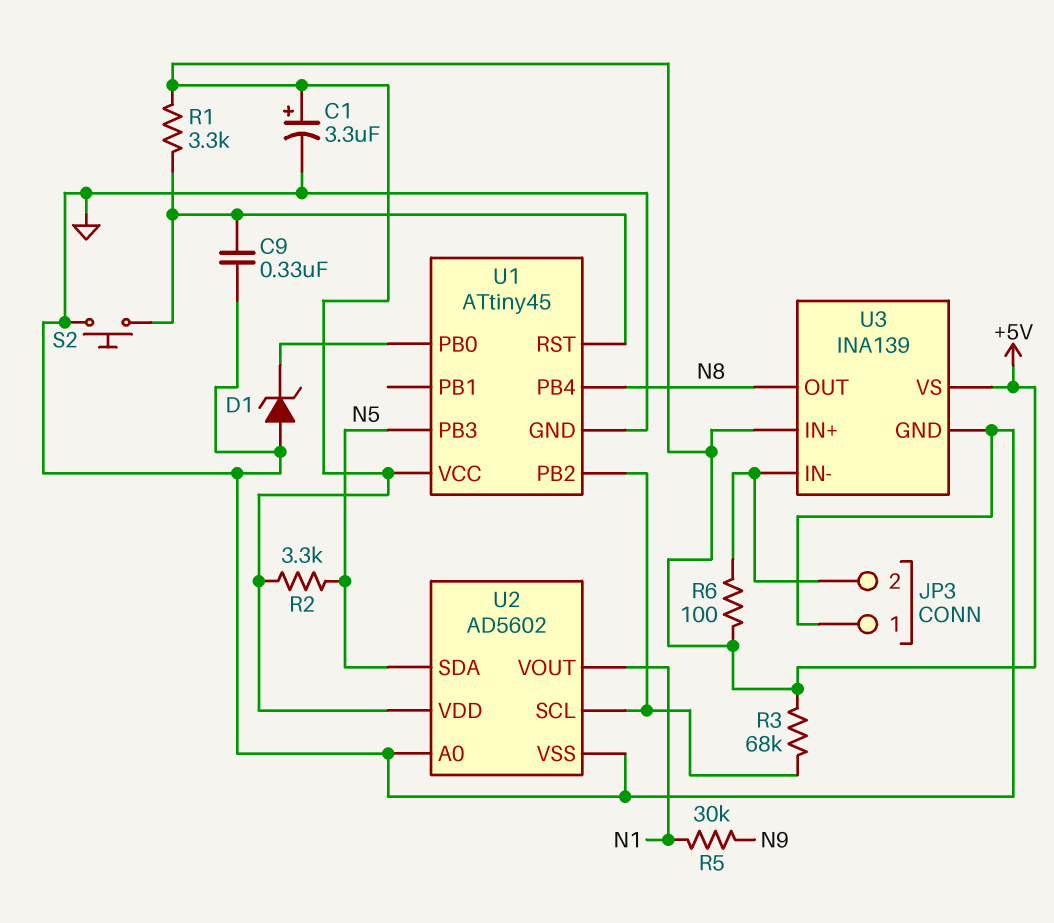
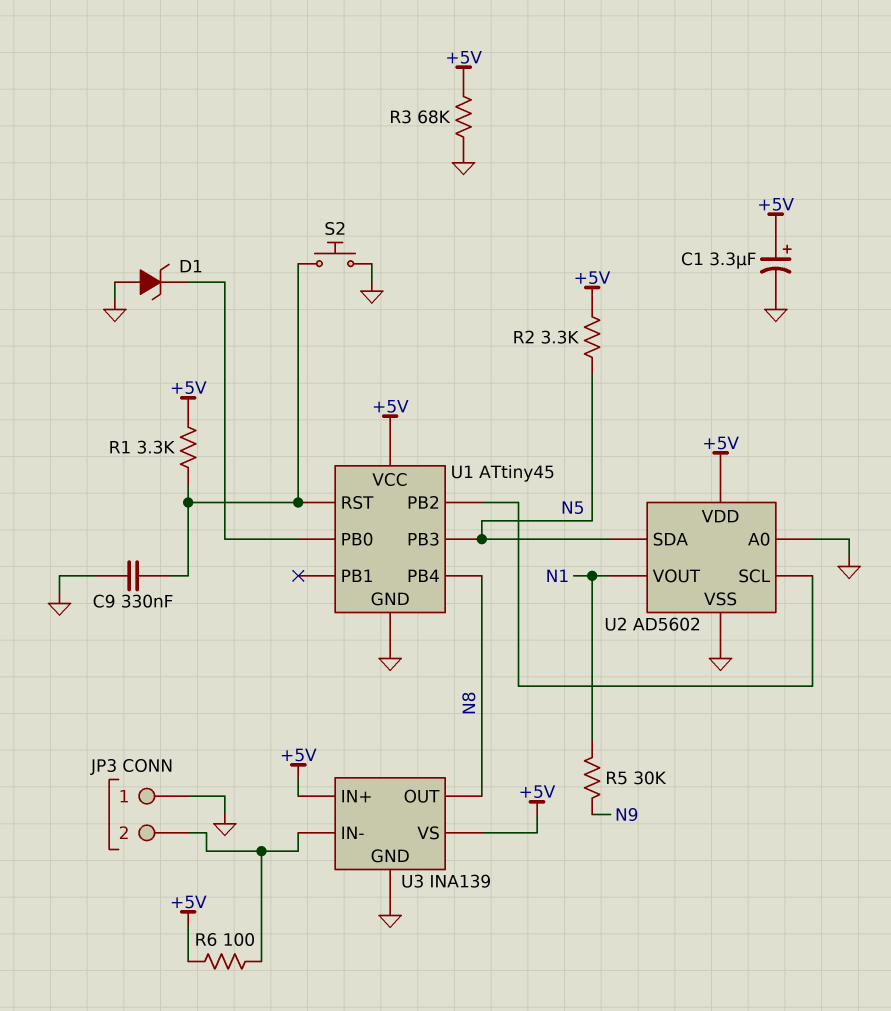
R3: 68k (+5V, U1/PB2) -> 68k (+5V, GND)

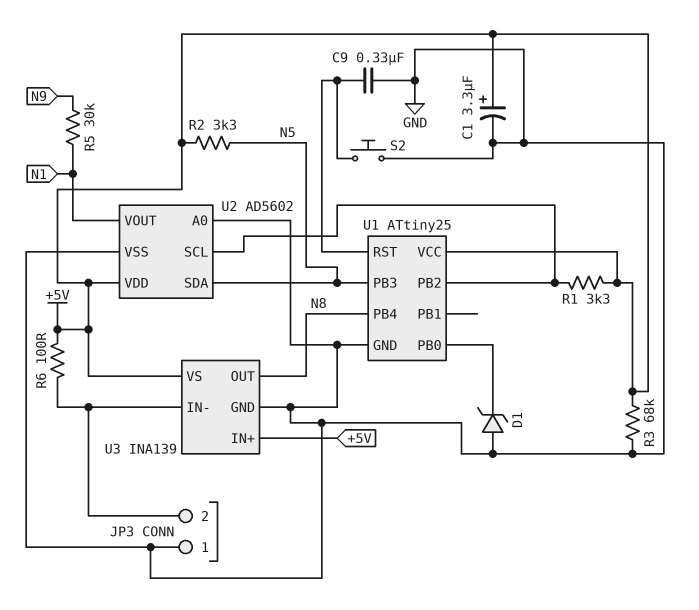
R1: 3.3k (+5V, U1/RST) -> 3.3k (+5V, U1/PB2)
U1: ATtiny45 -> ATtiny25

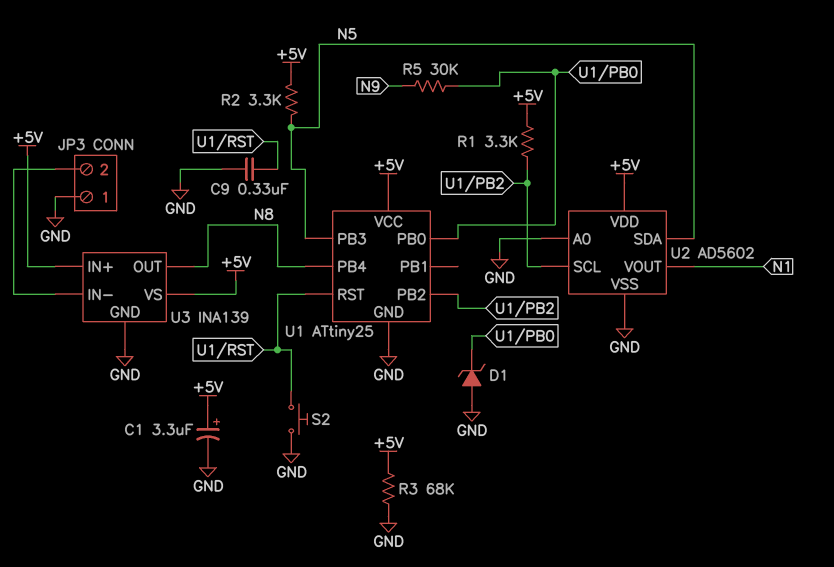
R5: 30k (N1, N9) -> 30k (N9, U1/PB0)
R6: 100 (+5V, JP3/2) -> none

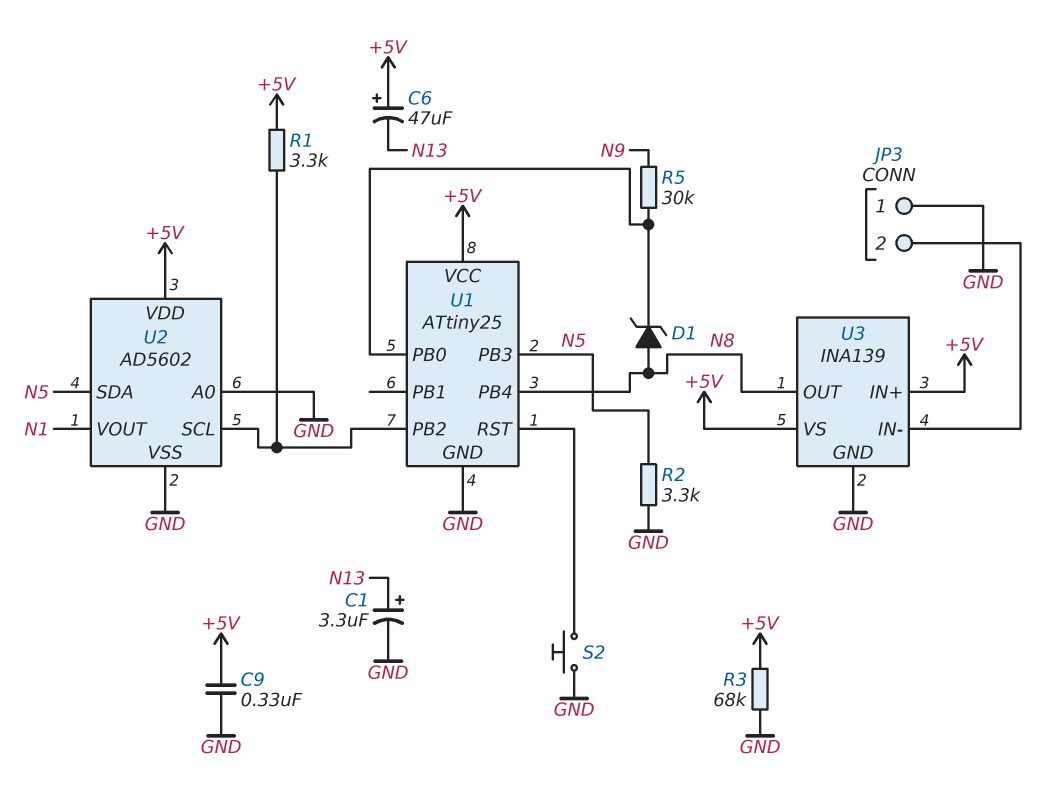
C1: 3.3uF (plus +5V, minus GND) -> 3.3uF (plus N13, minus GND)
C6: none -> 47uF (plus +5V, minus N13)
C9: 330nF (GND, U1/RST) -> 330nF (+5V, GND)
D1: zener (A GND, K U1/PB0) -> zener (A N8, K U1/PB0)
R2: 3.3k (+5V, N5) -> 3.3k (GND, N5)

